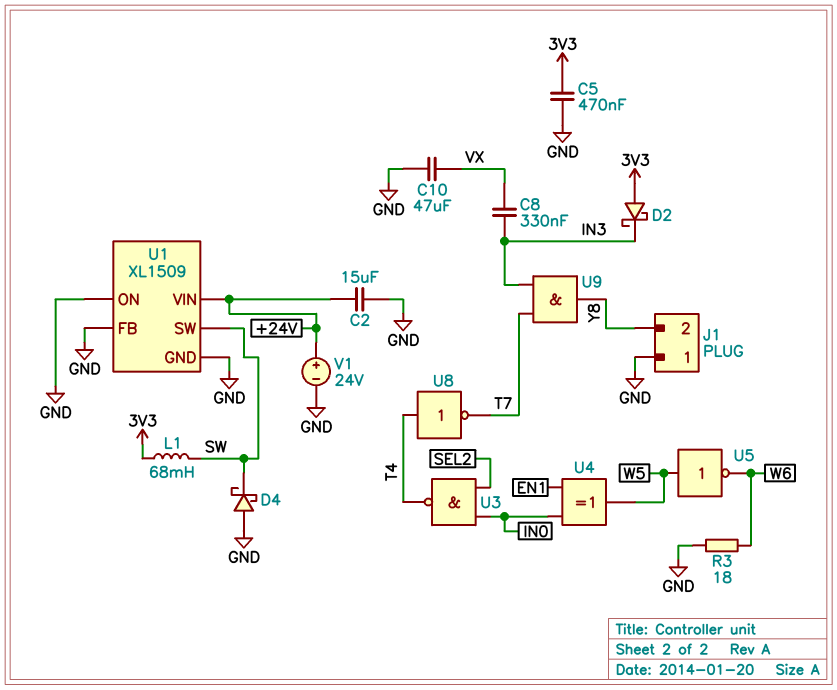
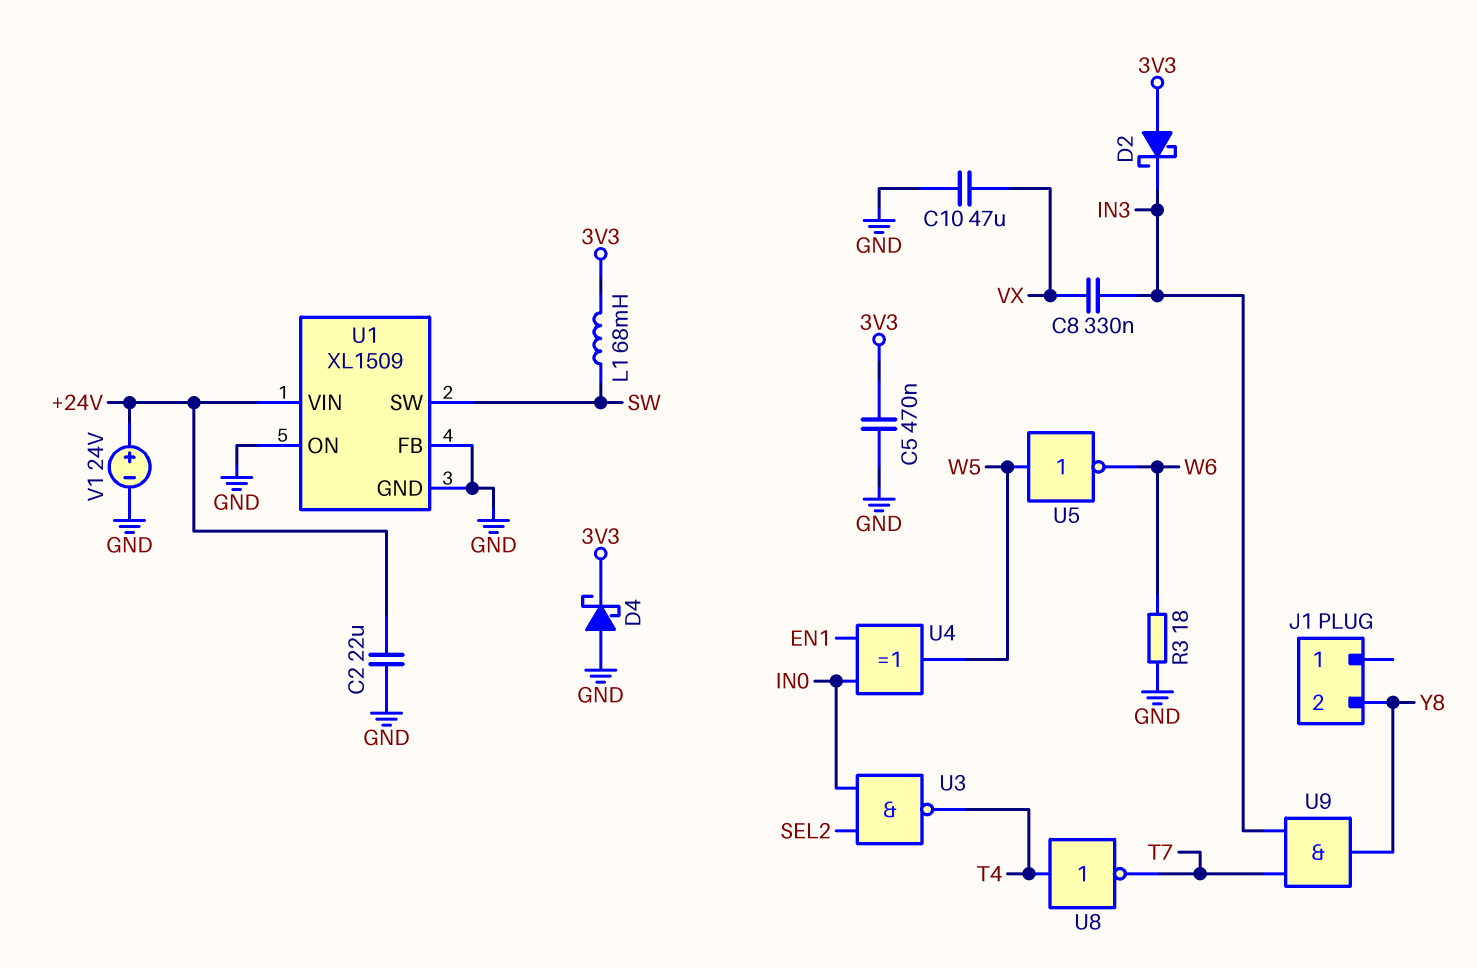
C2: 15uF (+24V, GND) -> 22uF (+24V, GND)
D4: schottky (A GND, K SW) -> schottky (A GND, K 3V3)
J1 pin 1: GND -> none

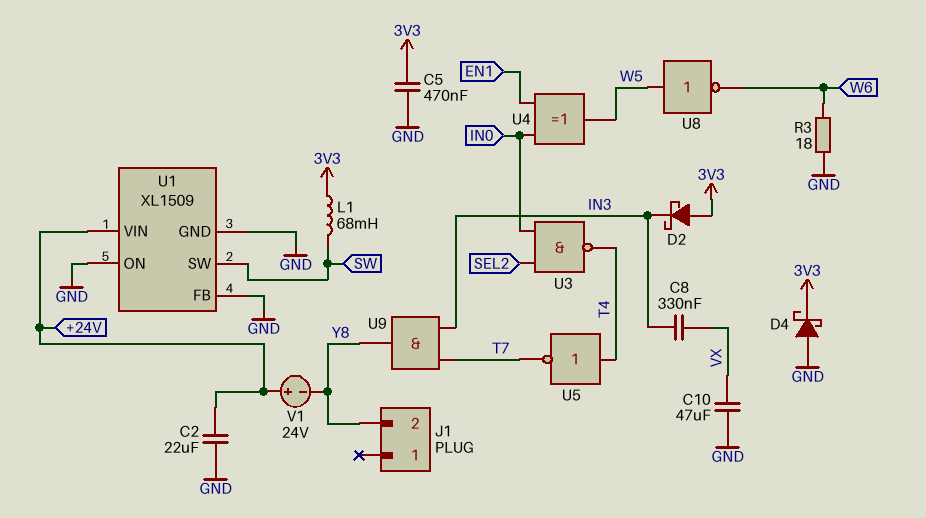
U5: NOT (in W5, out W6) -> NOT (in T4, out T7)
U8: NOT (in T4, out T7) -> NOT (in W5, out W6)
V1: 24V (plus +24V, minus GND) -> 24V (plus +24V, minus Y8)

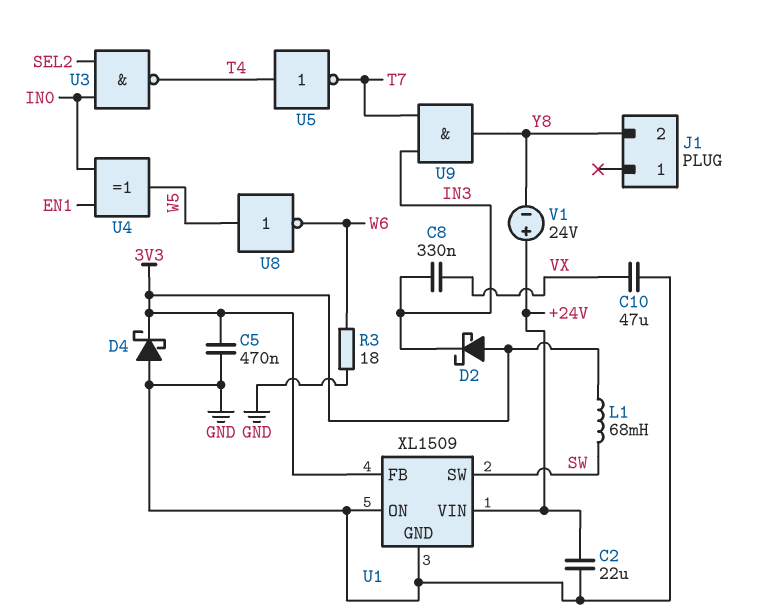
U1 pin FB: GND -> 3V3

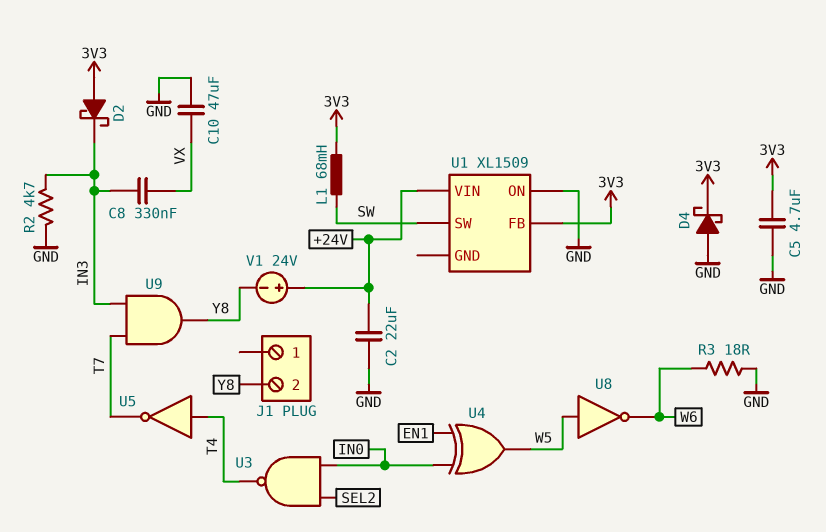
C5: 470nF (3V3, GND) -> 4.7uF (3V3, GND)
R2: none -> 4.7k (GND, IN3)
U1 pin GND: GND -> none

